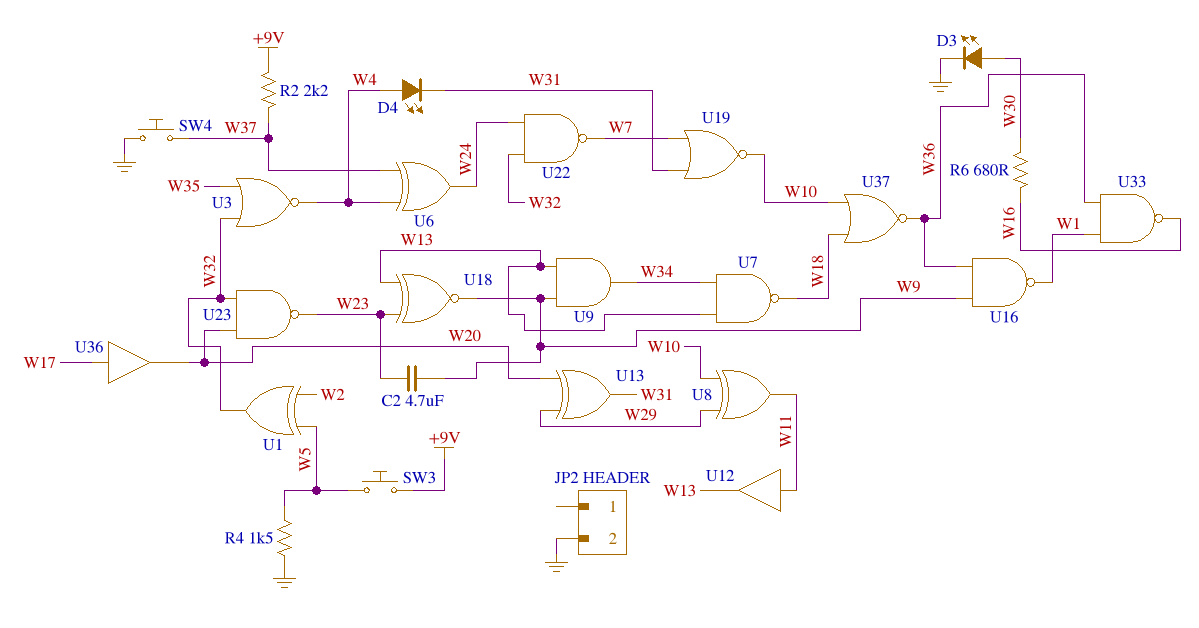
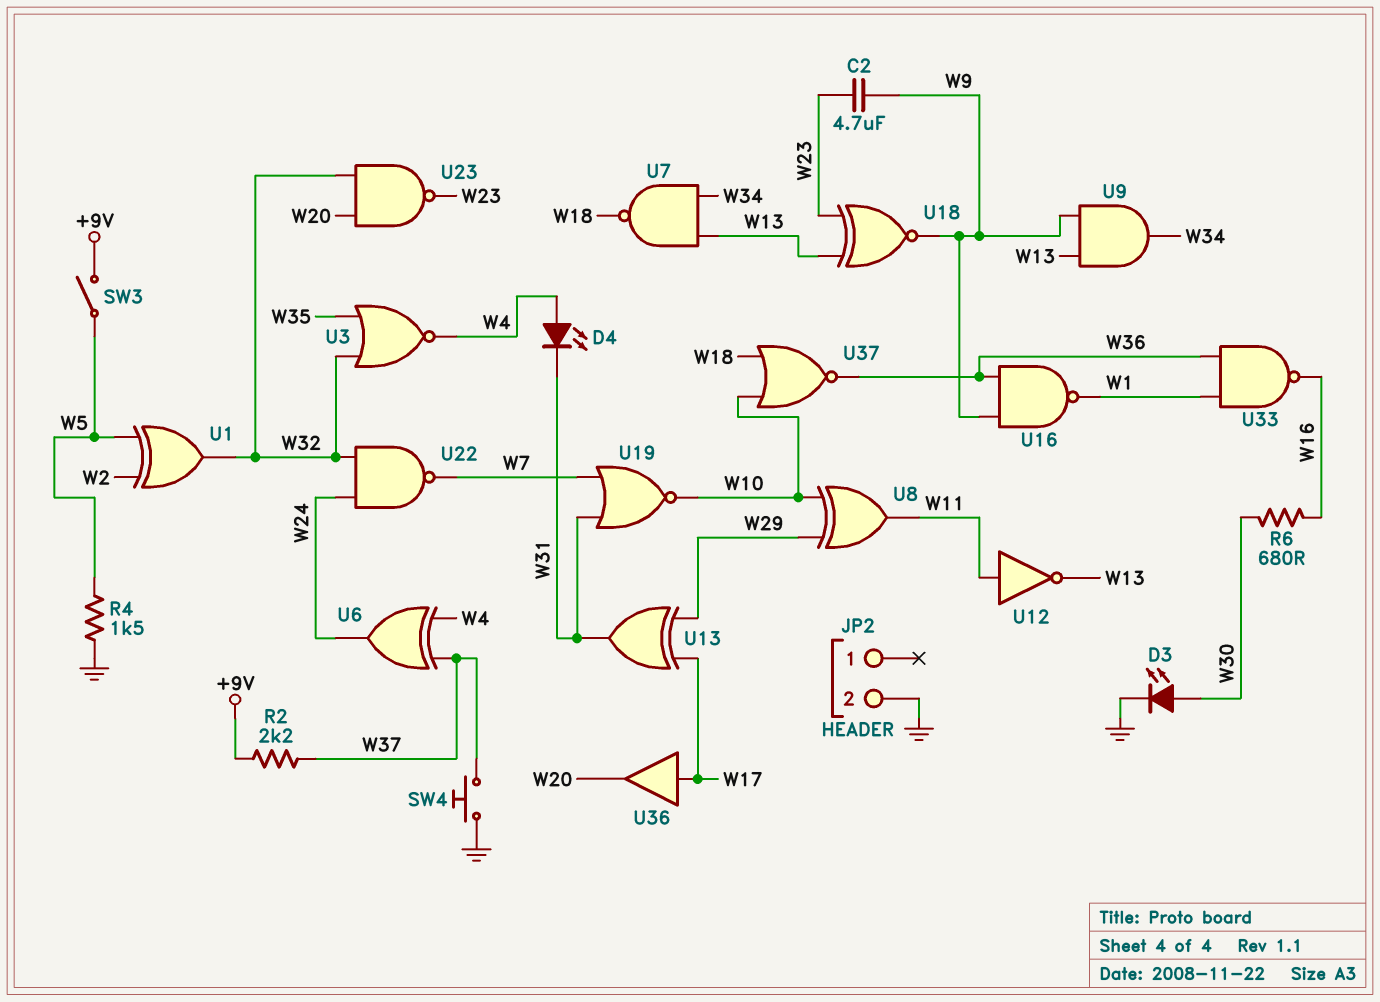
SW3: button (+9V, W5) -> switch (+9V, W5)
U12: buffer (in W11, out W13) -> NOT (in W11, out W13)
U13: XOR (in W20, in W29, out W31) -> XOR (in W17, in W29, out W31)

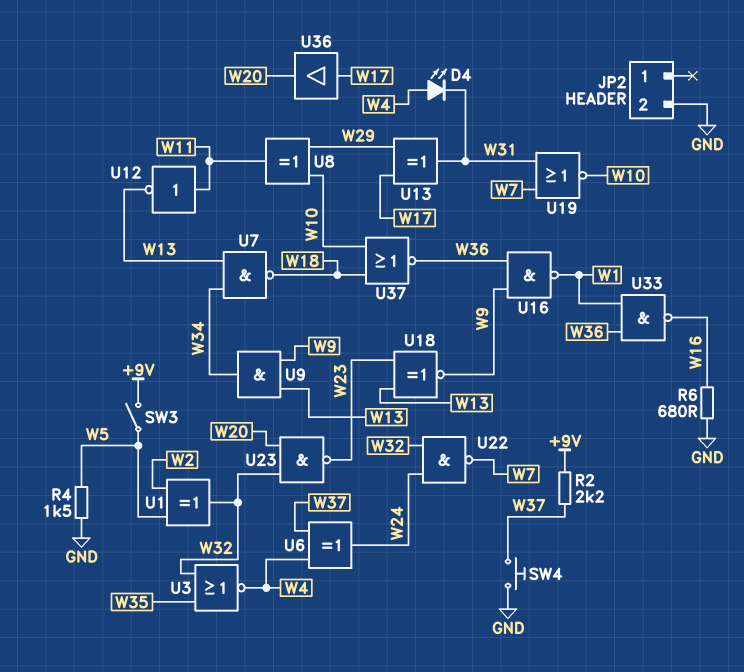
C2: 4.7uF (W9, W23) -> none
D3: LED (A W30, K GND) -> none
R6: 680 (W16, W30) -> 680 (GND, W16)

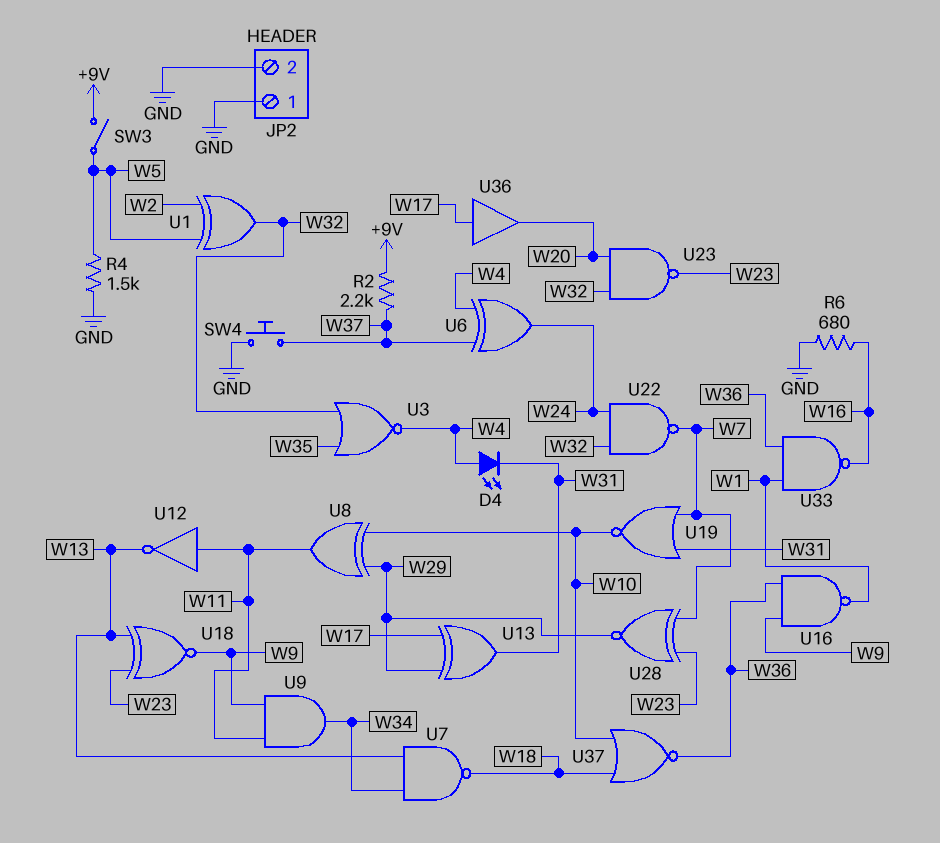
JP2 pin 1: none -> GND
U9: AND (in W9, in W13, out W34) -> AND (in W9, in W11, out W34)
U28: none -> XNOR (in W7, in W23, out W29)

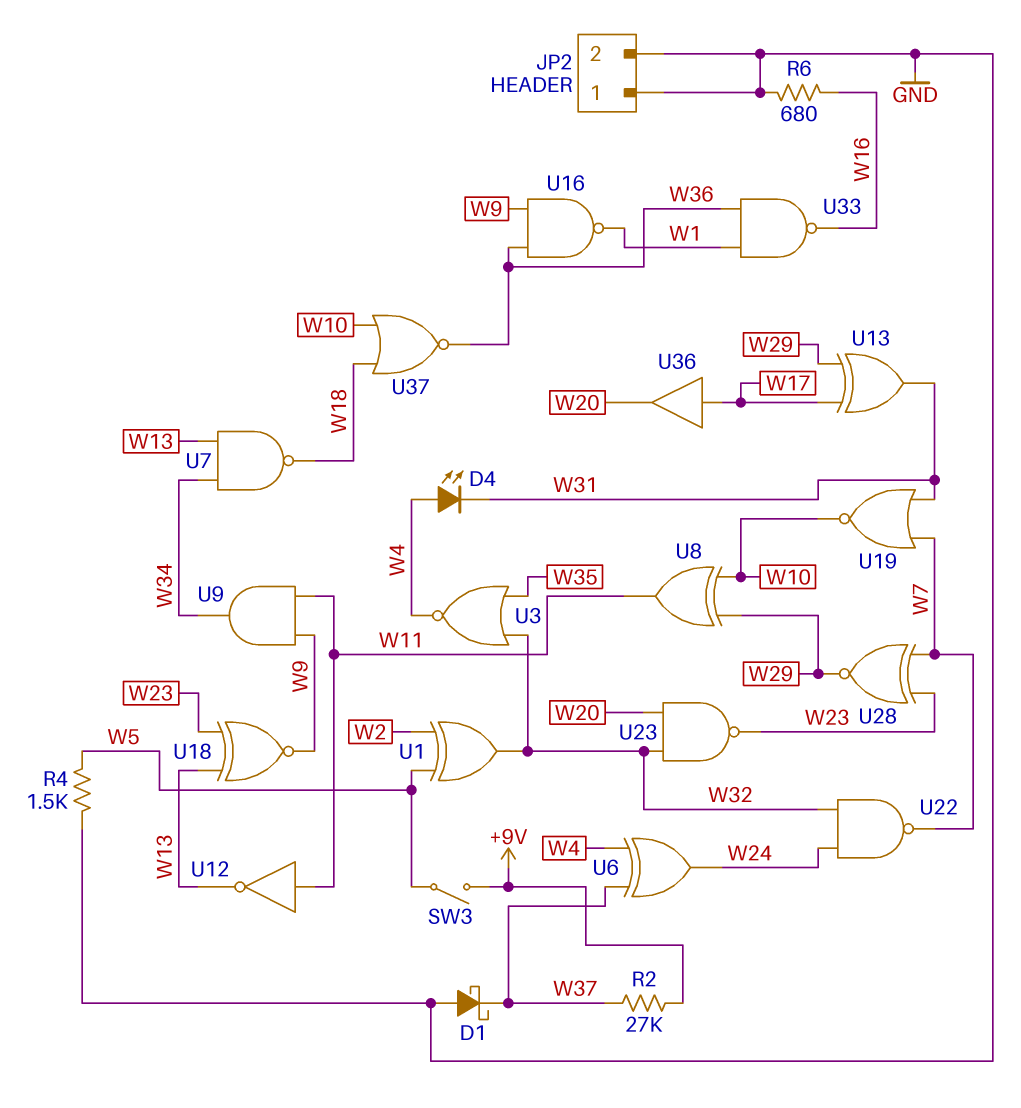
D1: none -> schottky (A GND, K W37)
R2: 2.2k (+9V, W37) -> 27k (+9V, W37)
SW4: button (GND, W37) -> none

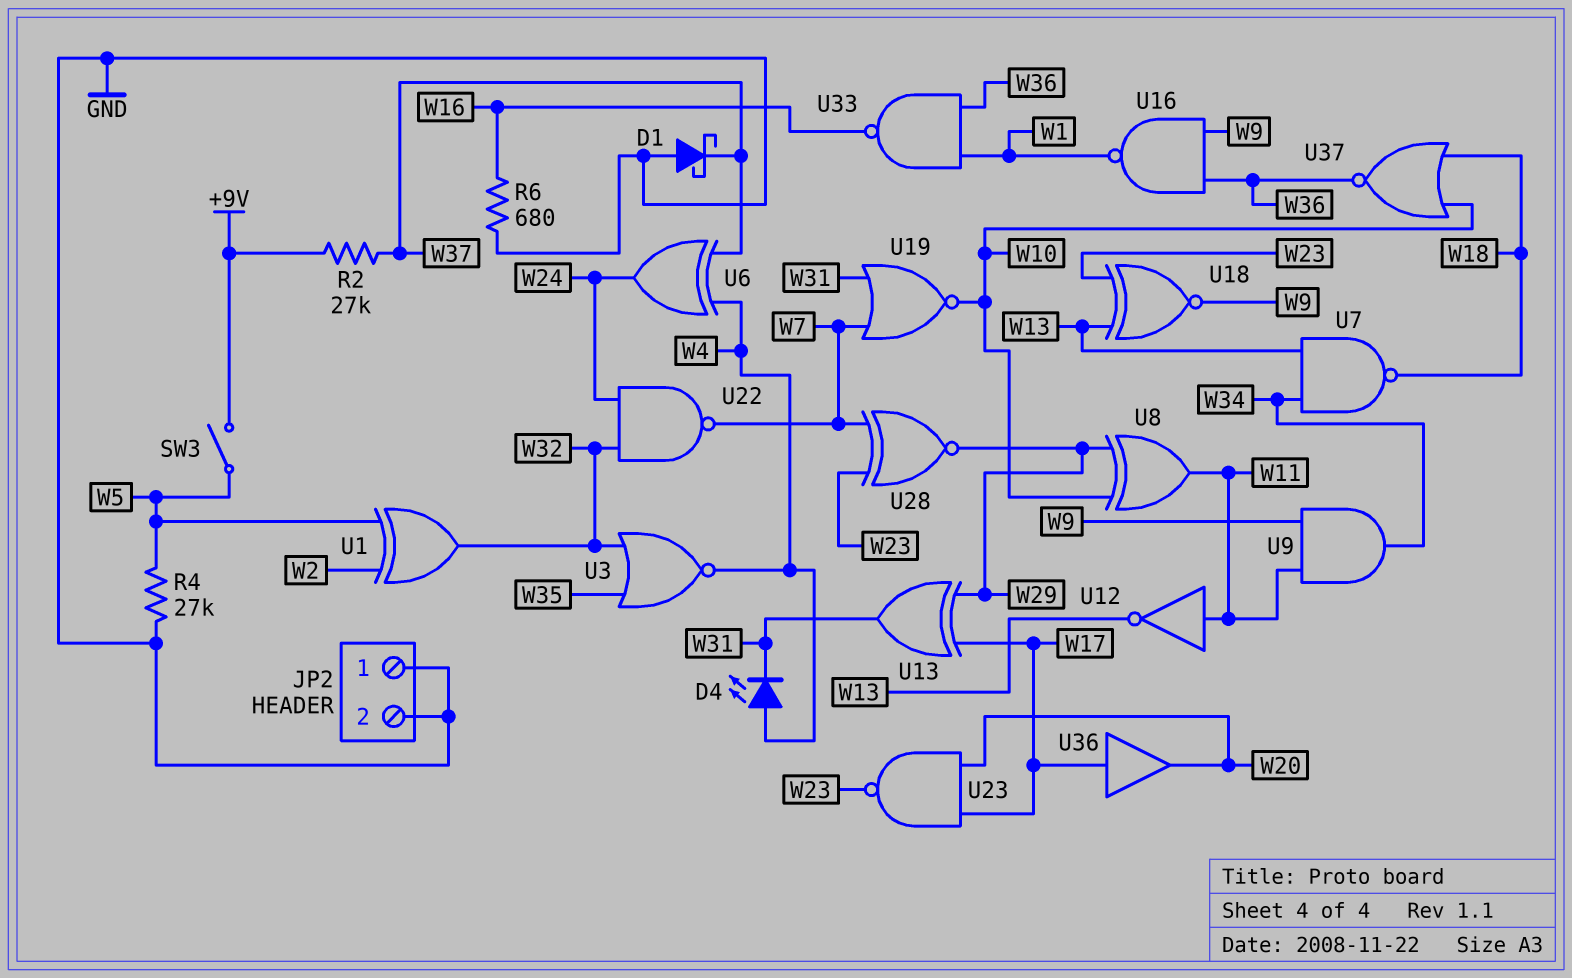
R4: 1.5k (GND, W5) -> 27k (GND, W5)
U23: NAND (in W20, in W32, out W23) -> NAND (in W17, in W20, out W23)

